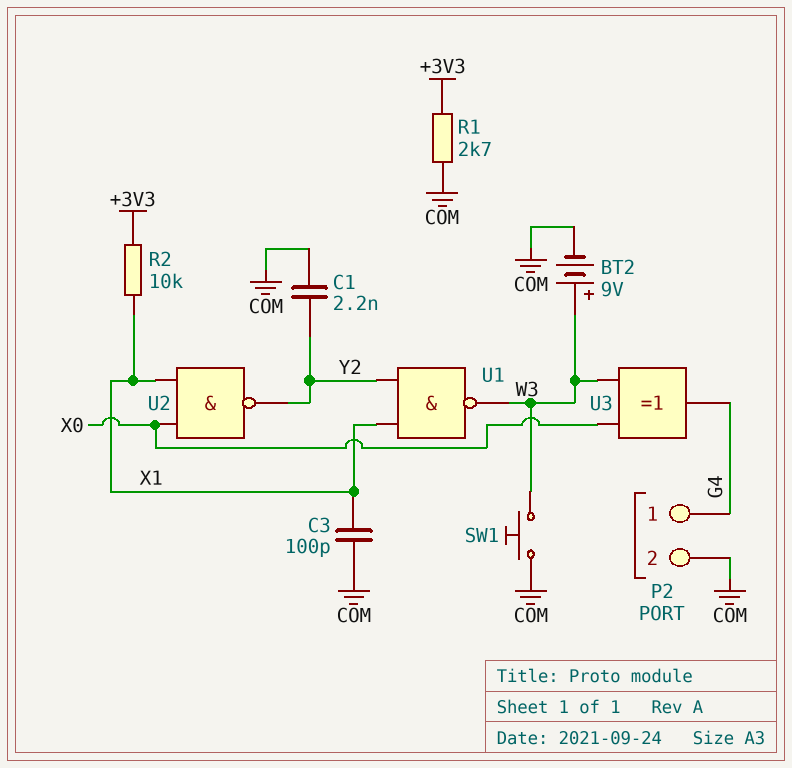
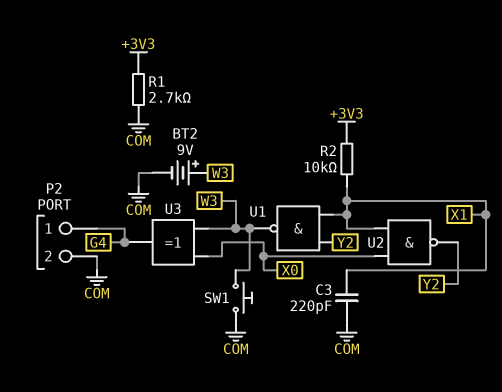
C1: 2.2nF (COM, Y2) -> none
C3: 100pF (COM, X1) -> 220pF (COM, X1)

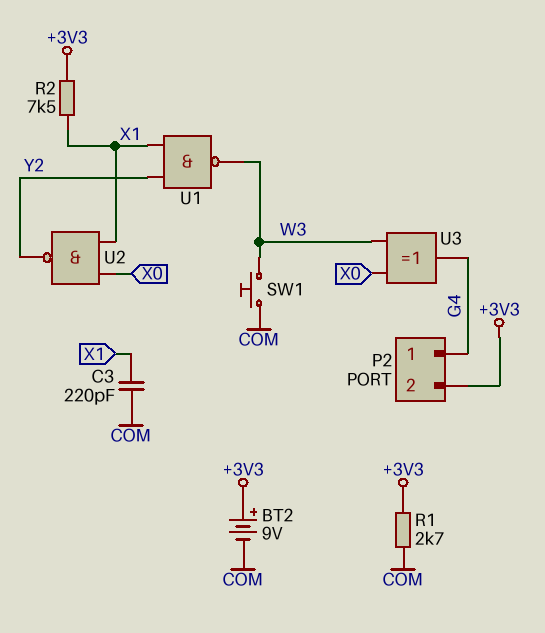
BT2: 9V (plus W3, minus COM) -> 9V (plus +3V3, minus COM)
P2 pin 2: COM -> +3V3
R2: 10k (+3V3, X1) -> 7.5k (+3V3, X1)

